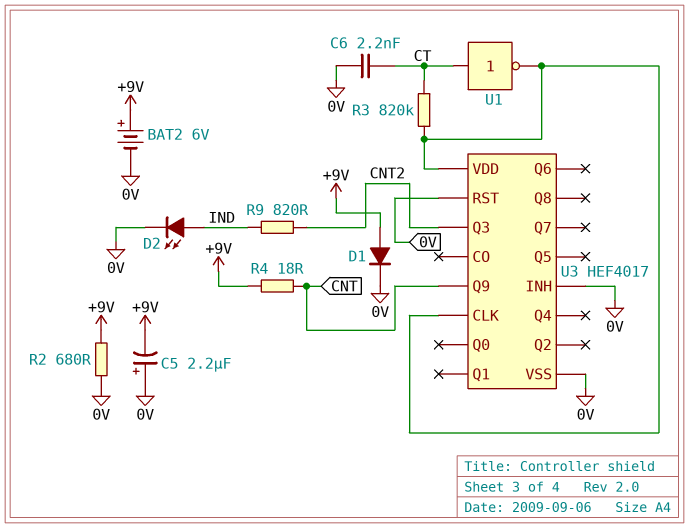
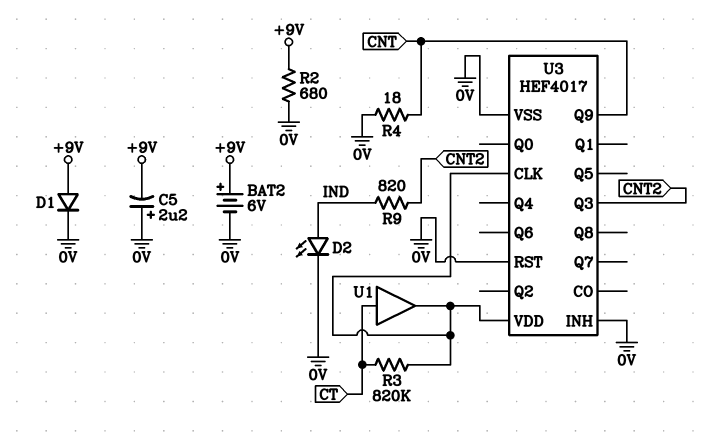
C6: 2.2nF (0V, CT) -> none
R4: 18 (+9V, CNT) -> 18 (0V, CNT)
U1: NOT (in CT, out U3/CLK) -> buffer (in CT, out U3/CLK)

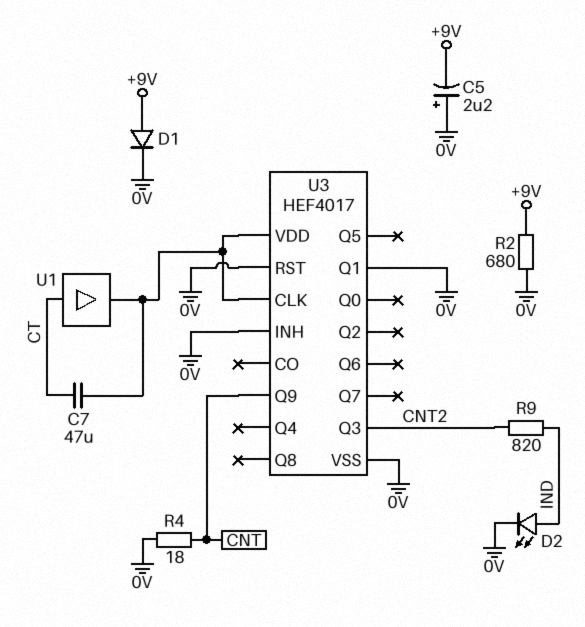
BAT2: 6V (plus +9V, minus 0V) -> none
C7: none -> 47uF (CT, U3/CLK)
R3: 820k (CT, U3/CLK) -> none
U3 pin Q1: none -> 0V

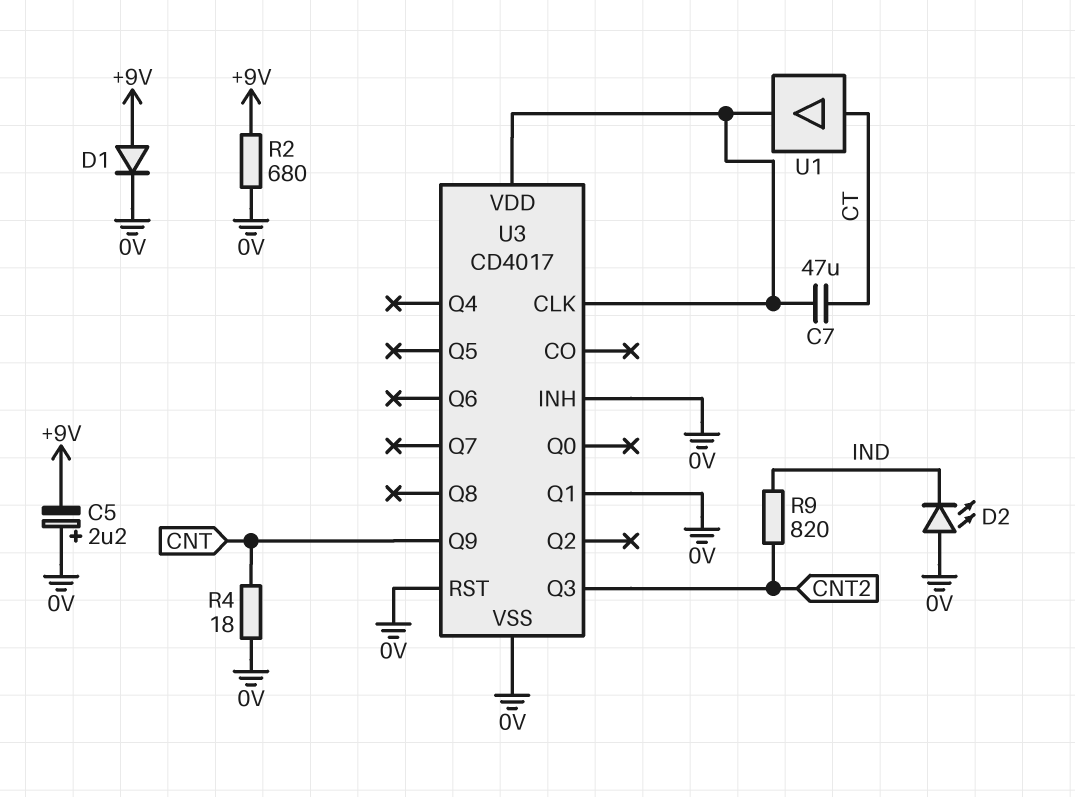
D2: LED (A IND, K 0V) -> LED (A 0V, K IND)
U3: HEF4017 -> CD4017

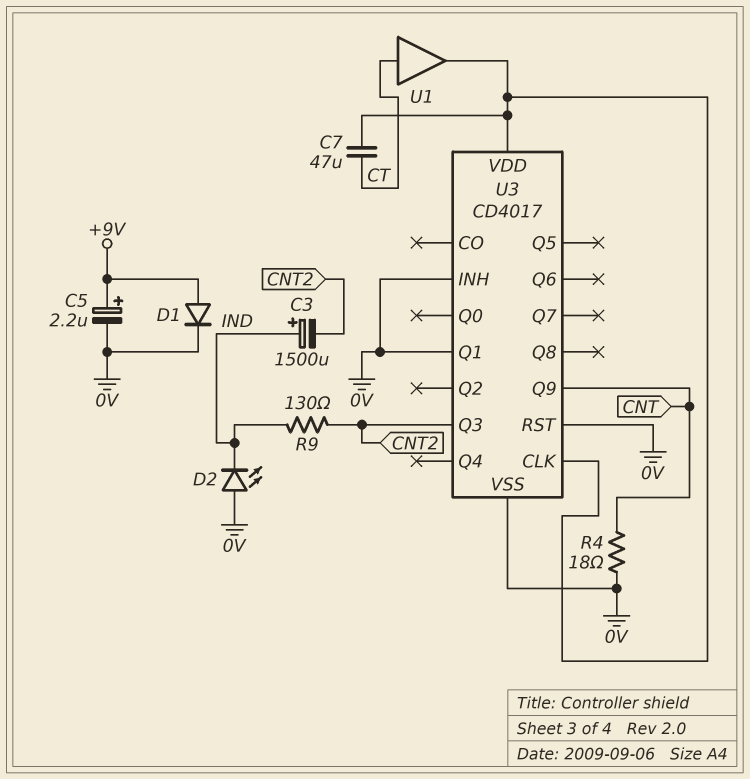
C3: none -> 1500uF (plus IND, minus CNT2)
C5: 2.2uF (plus 0V, minus +9V) -> 2.2uF (plus +9V, minus 0V)
R2: 680 (+9V, 0V) -> none
R9: 820 (CNT2, IND) -> 130 (CNT2, IND)

